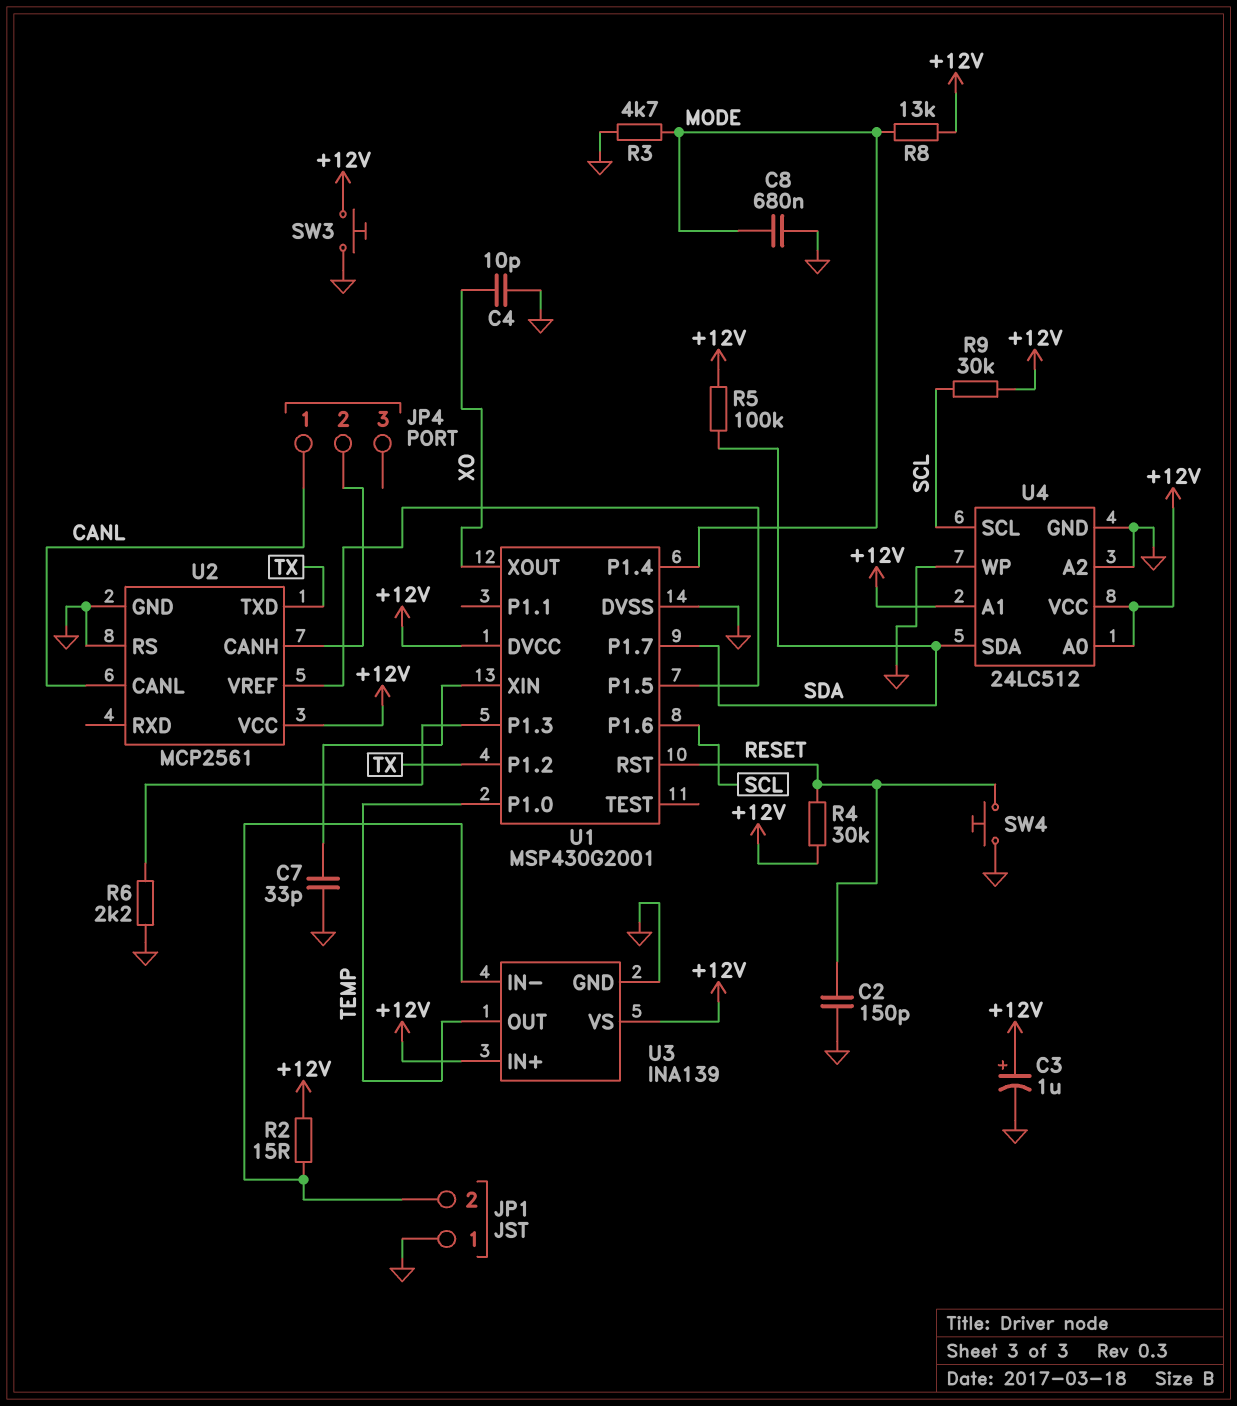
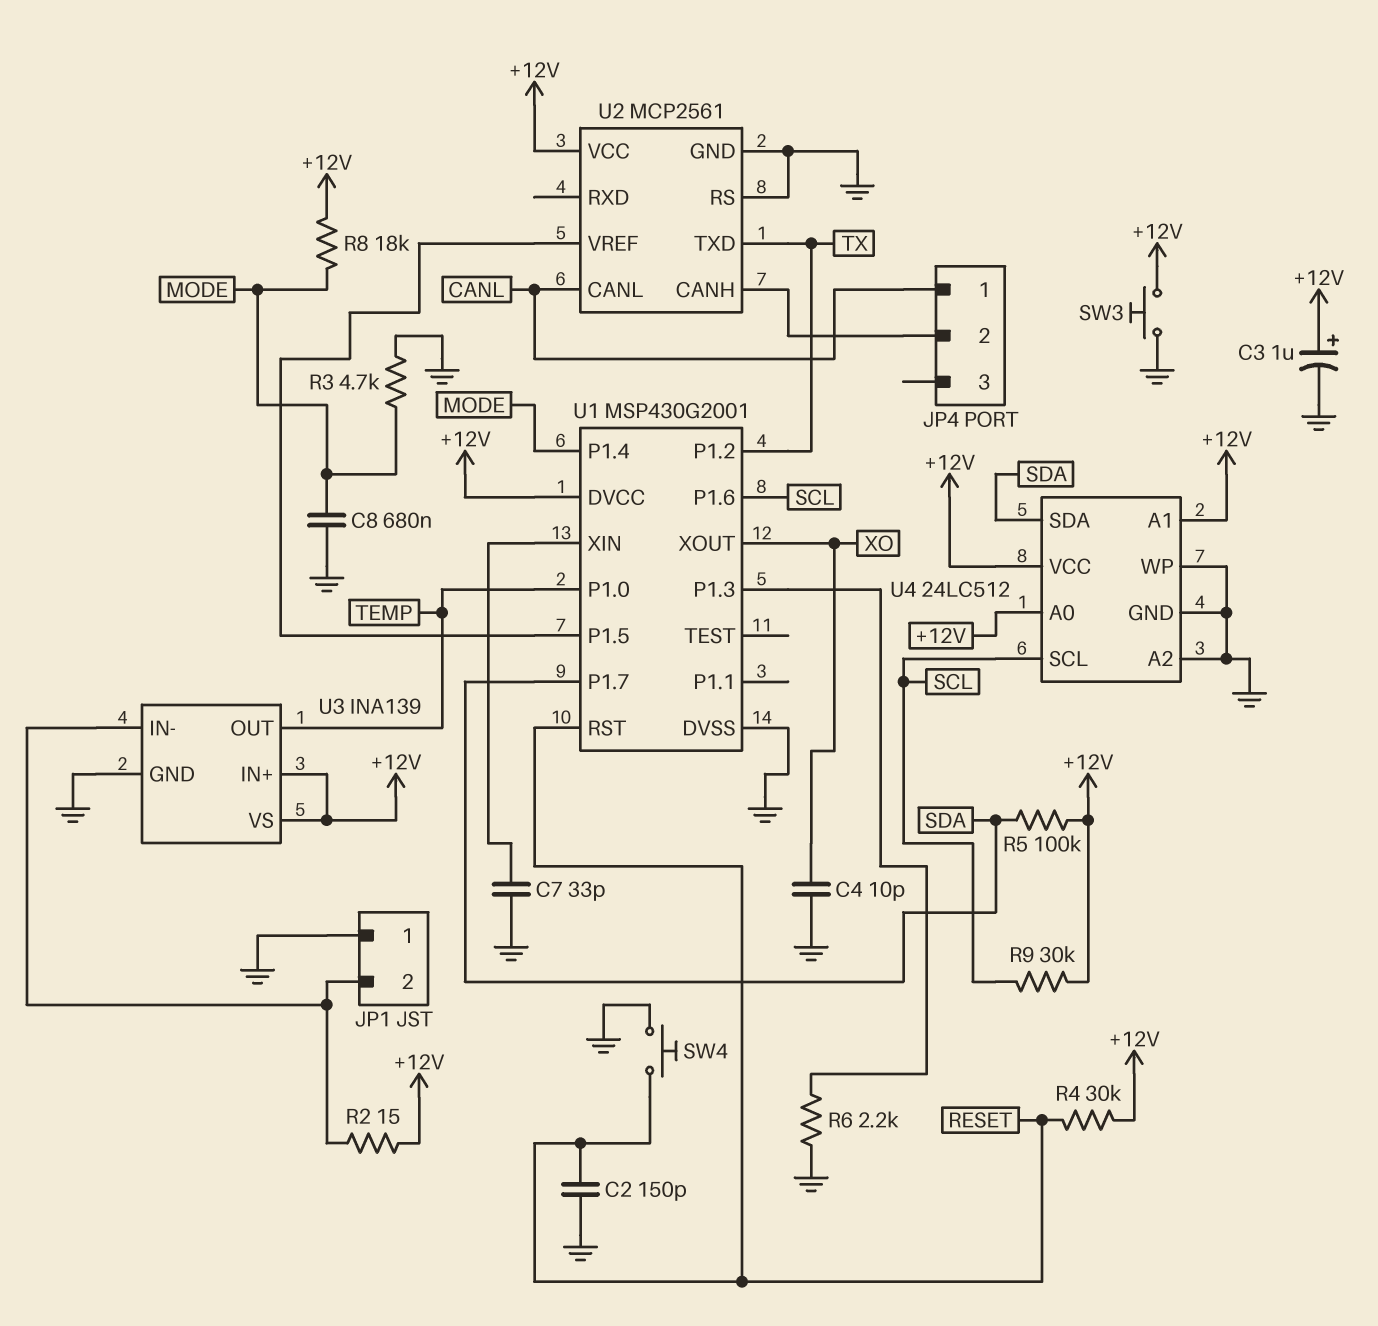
R8: 13k (+12V, MODE) -> 18k (+12V, MODE)

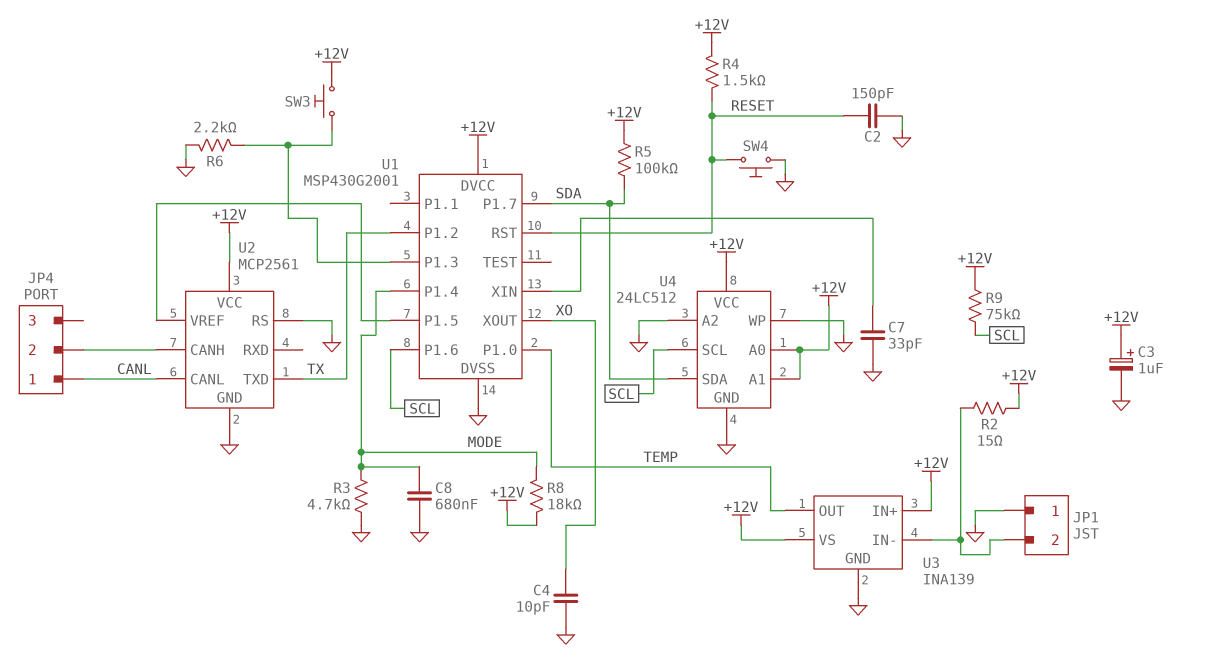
R4: 30k (+12V, RESET) -> 1.5k (+12V, RESET)
R9: 30k (+12V, SCL) -> 75k (+12V, SCL)
SW3: button (+12V, GND) -> button (+12V, U1/P1.3)

